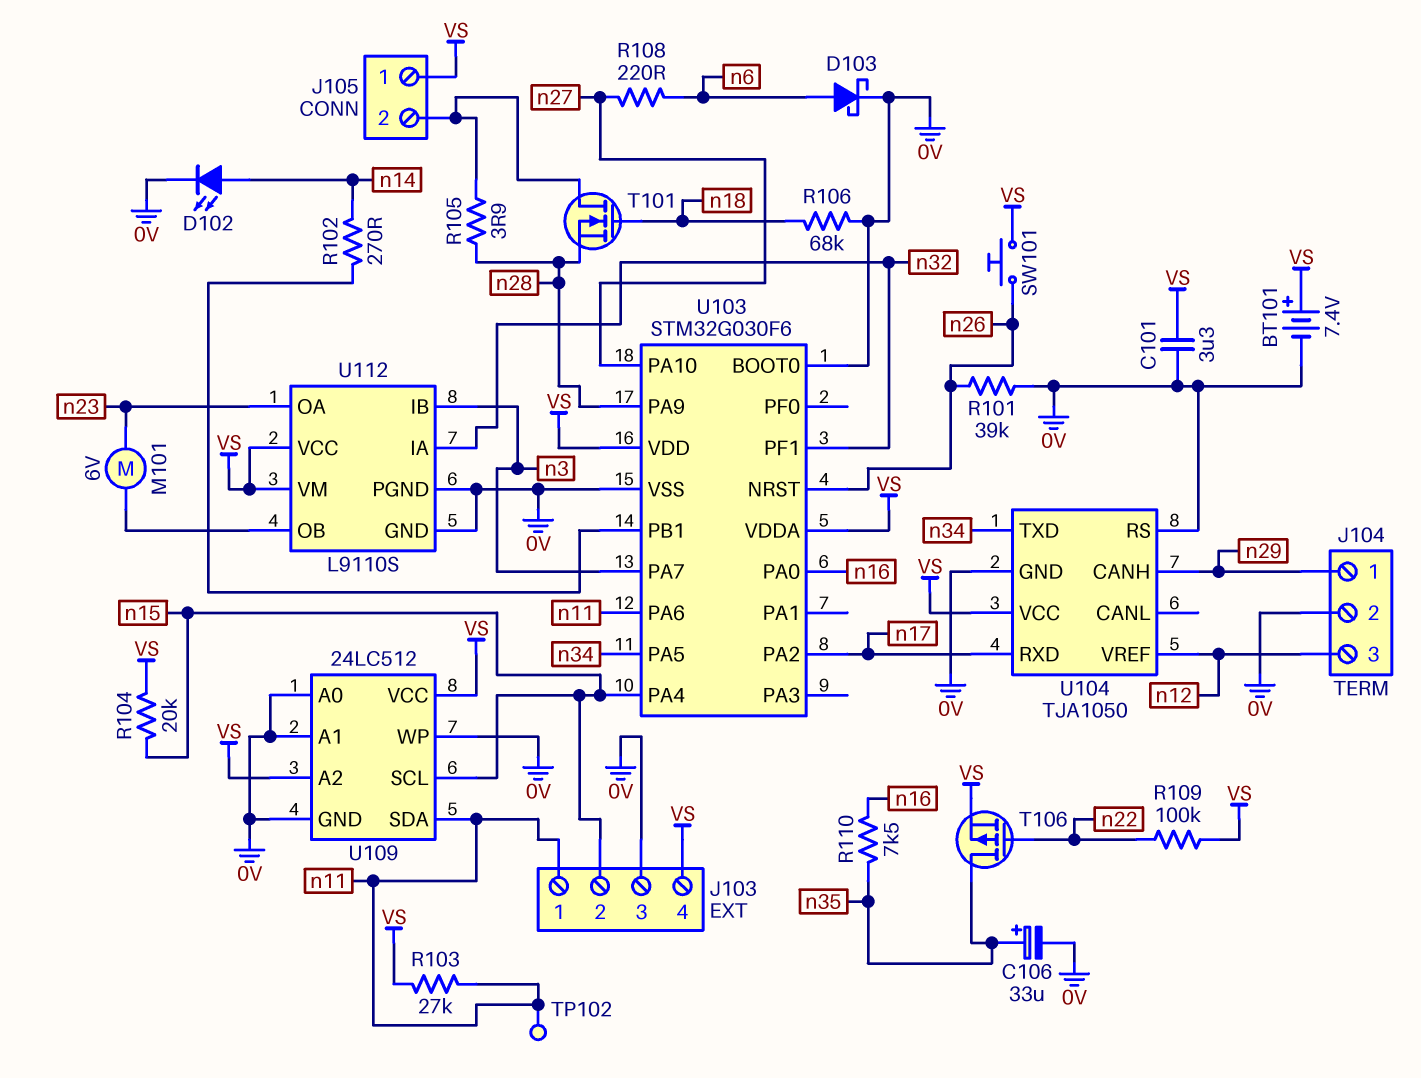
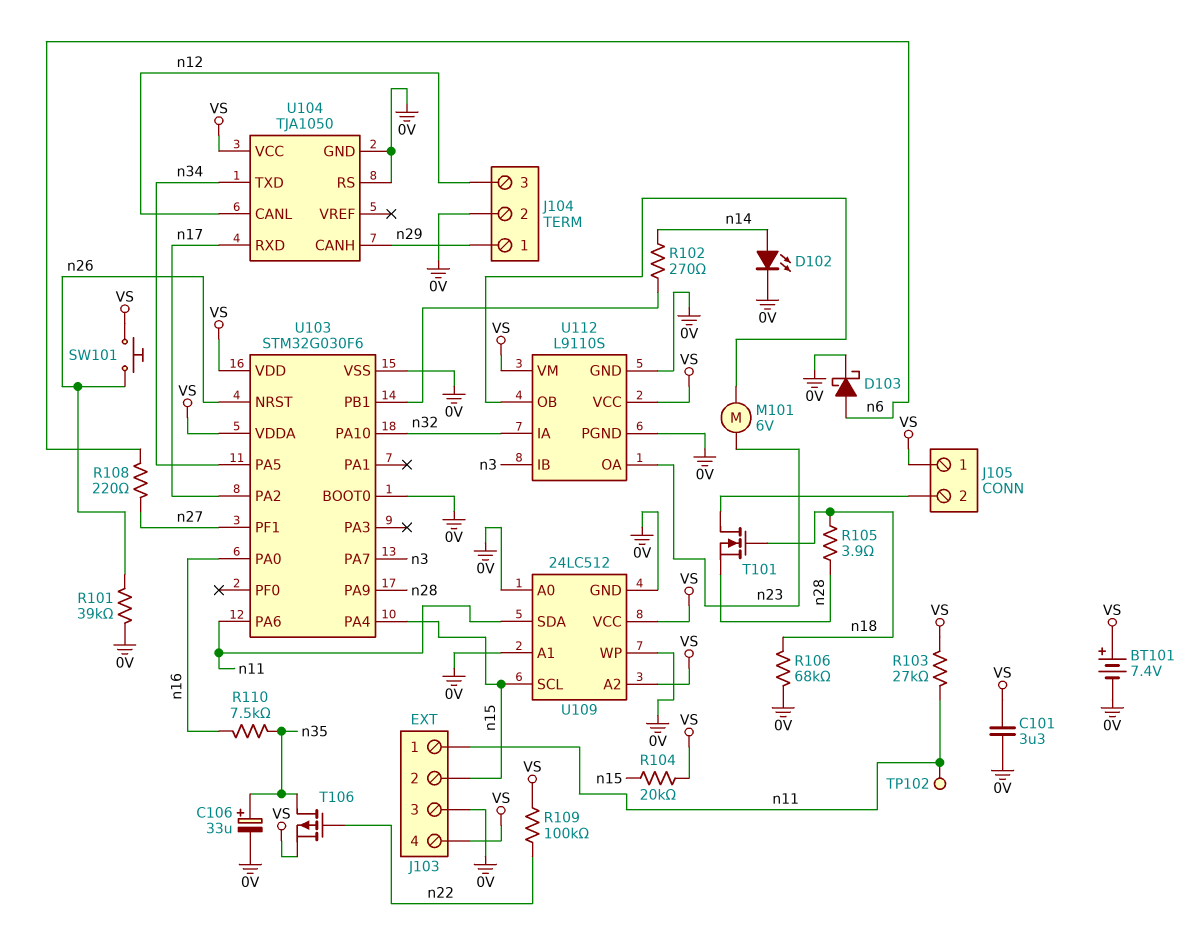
R105: 3.9 (J105/2, n28) -> 3.9 (n18, n28)
U103 pin PA10: n27 -> n32
U103 pin PF1: n32 -> n27
U104 pin CANL: none -> n12
U104 pin VREF: n12 -> none

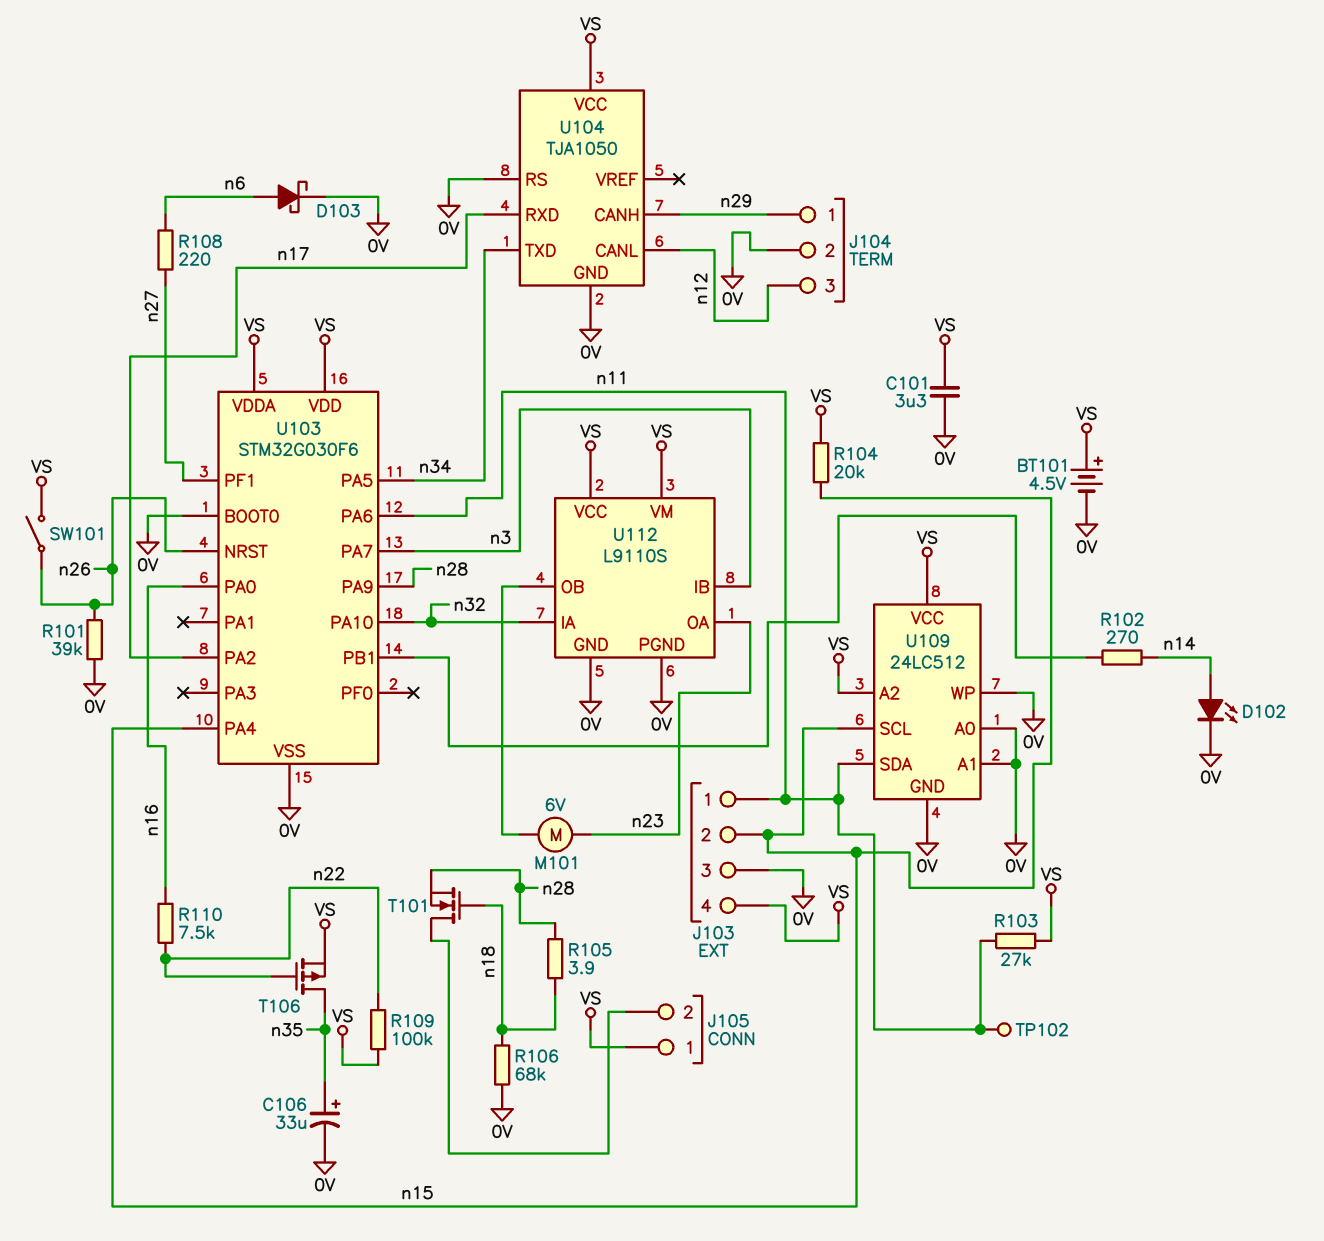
BT101: 7.4V (plus VS, minus 0V) -> 4.5V (plus VS, minus 0V)
R110: 7.5k (n16, n35) -> 7.5k (n16, n22)
SW101: button (VS, n26) -> switch (VS, n26)

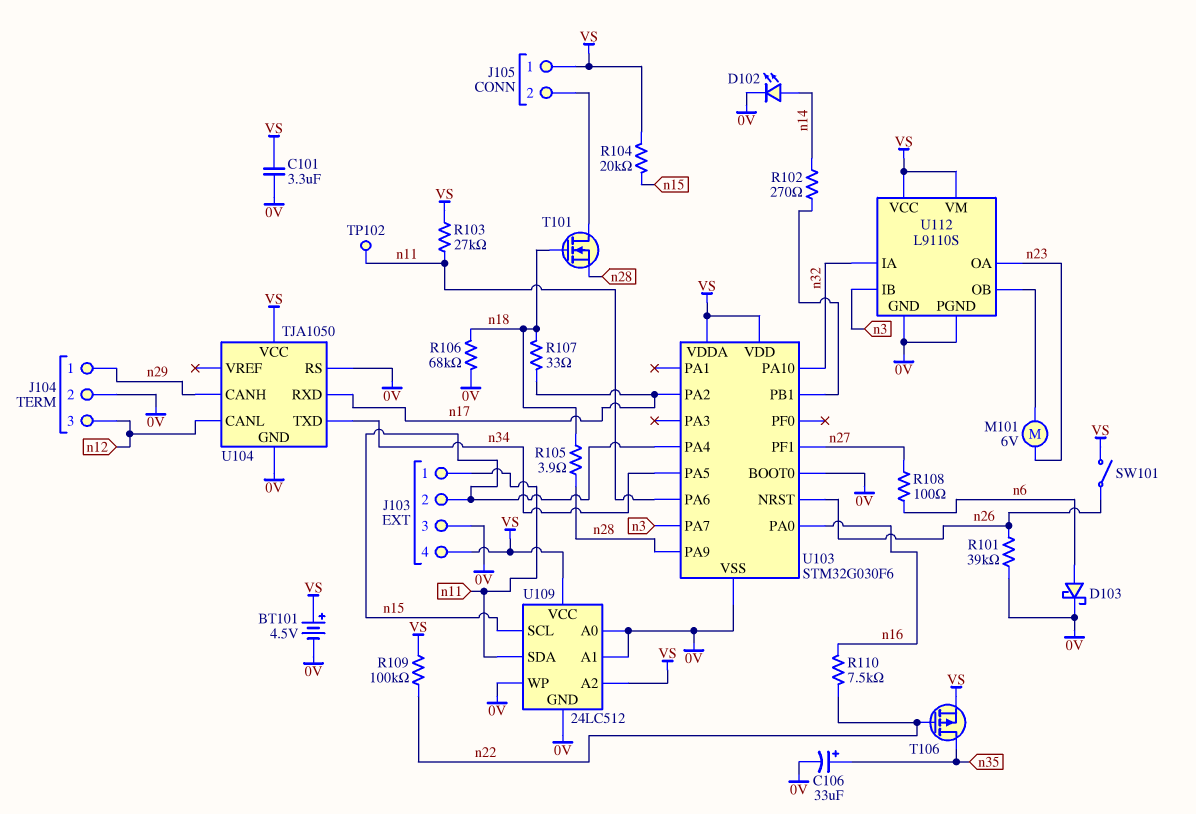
R107: none -> 33 (n17, n18)
R108: 220 (n6, n27) -> 100 (n6, n27)

